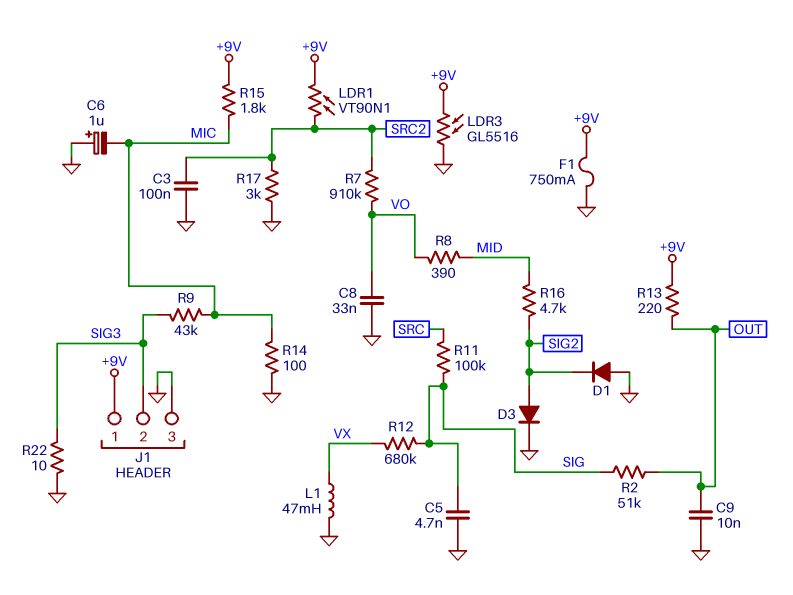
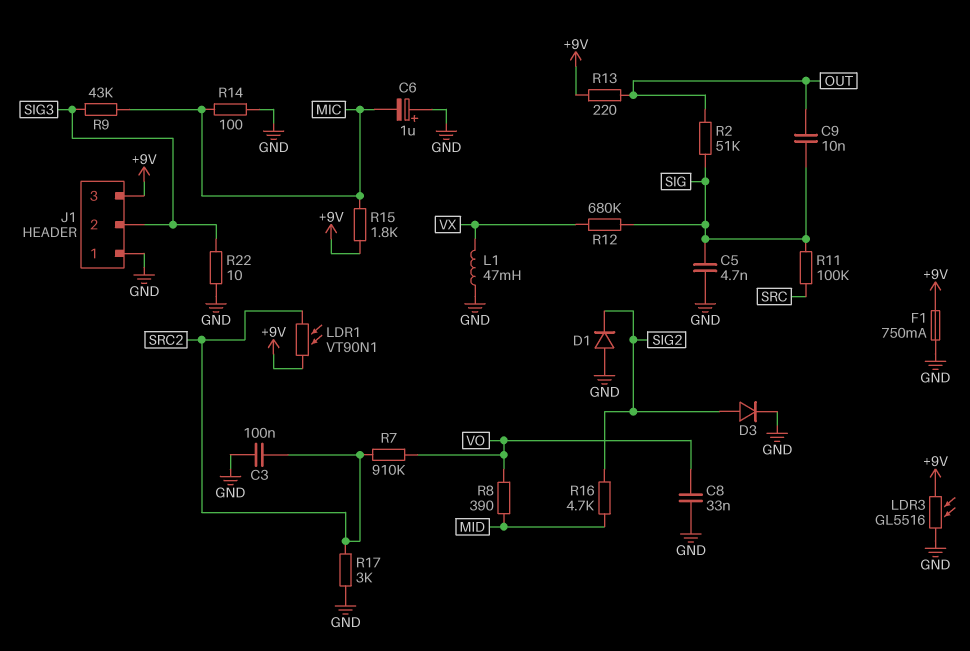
C9: 10nF (GND, OUT) -> 10nF (OUT, SIG)
J1 pin 1: +9V -> GND
J1 pin 3: GND -> +9V

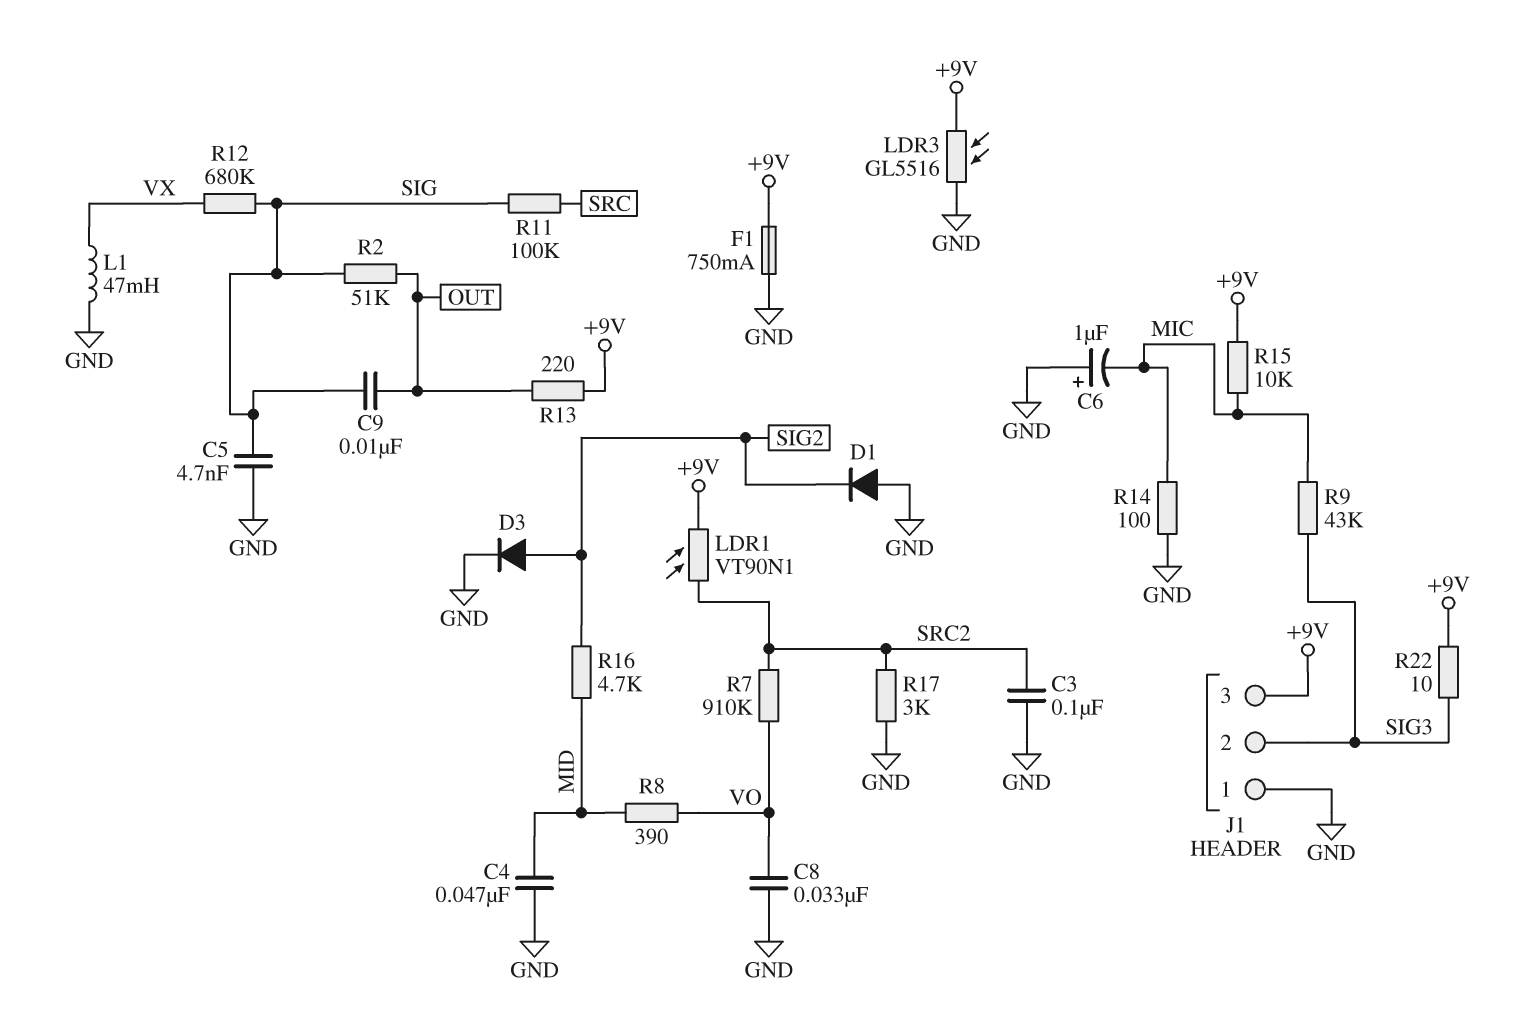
C4: none -> 47nF (GND, MID)
R15: 1.8k (+9V, MIC) -> 10k (+9V, MIC)
R22: 10 (GND, SIG3) -> 10 (+9V, SIG3)

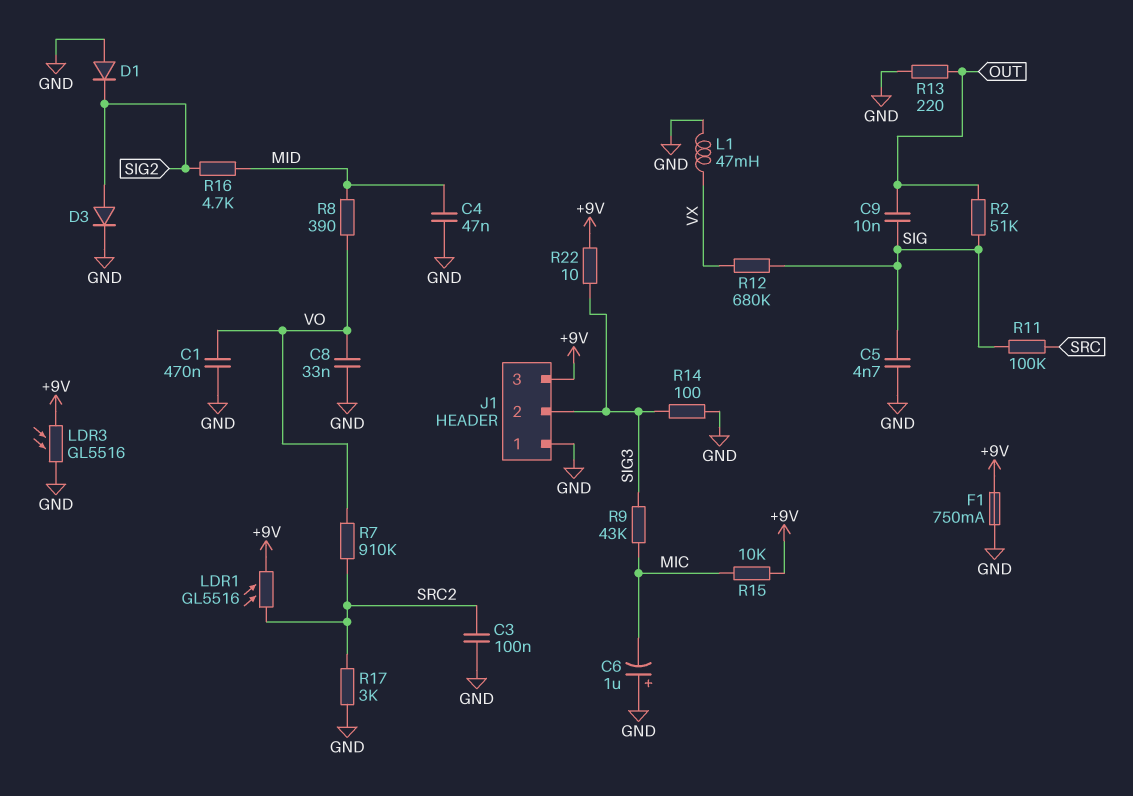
C1: none -> 470nF (GND, VO)
LDR1: VT90N1 (+9V, SRC2) -> GL5516 (+9V, SRC2)
R13: 220 (+9V, OUT) -> 220 (GND, OUT)
R14: 100 (GND, MIC) -> 100 (GND, SIG3)

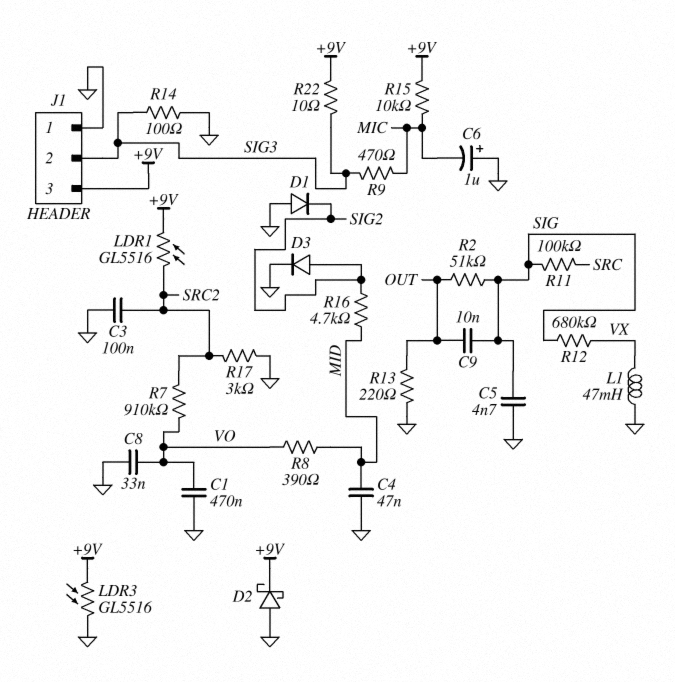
D2: none -> schottky (A GND, K +9V)
F1: 750mA (+9V, GND) -> none
R9: 43k (MIC, SIG3) -> 470 (MIC, SIG3)

